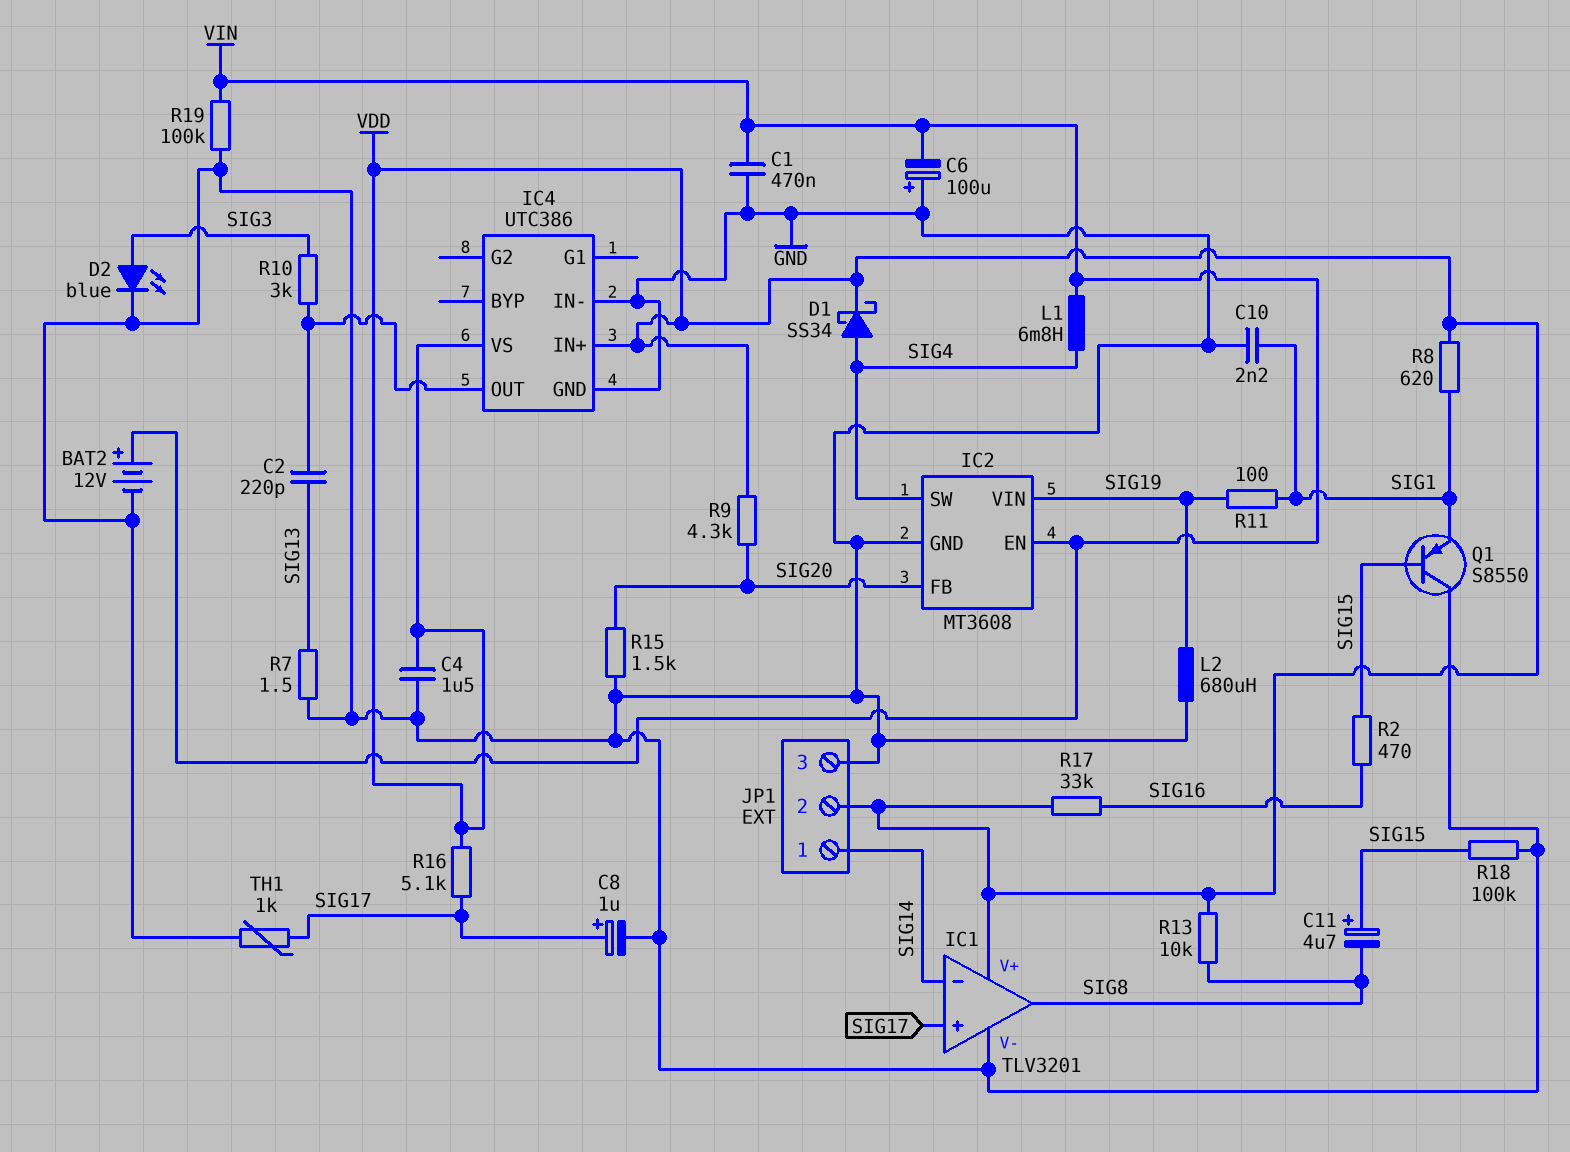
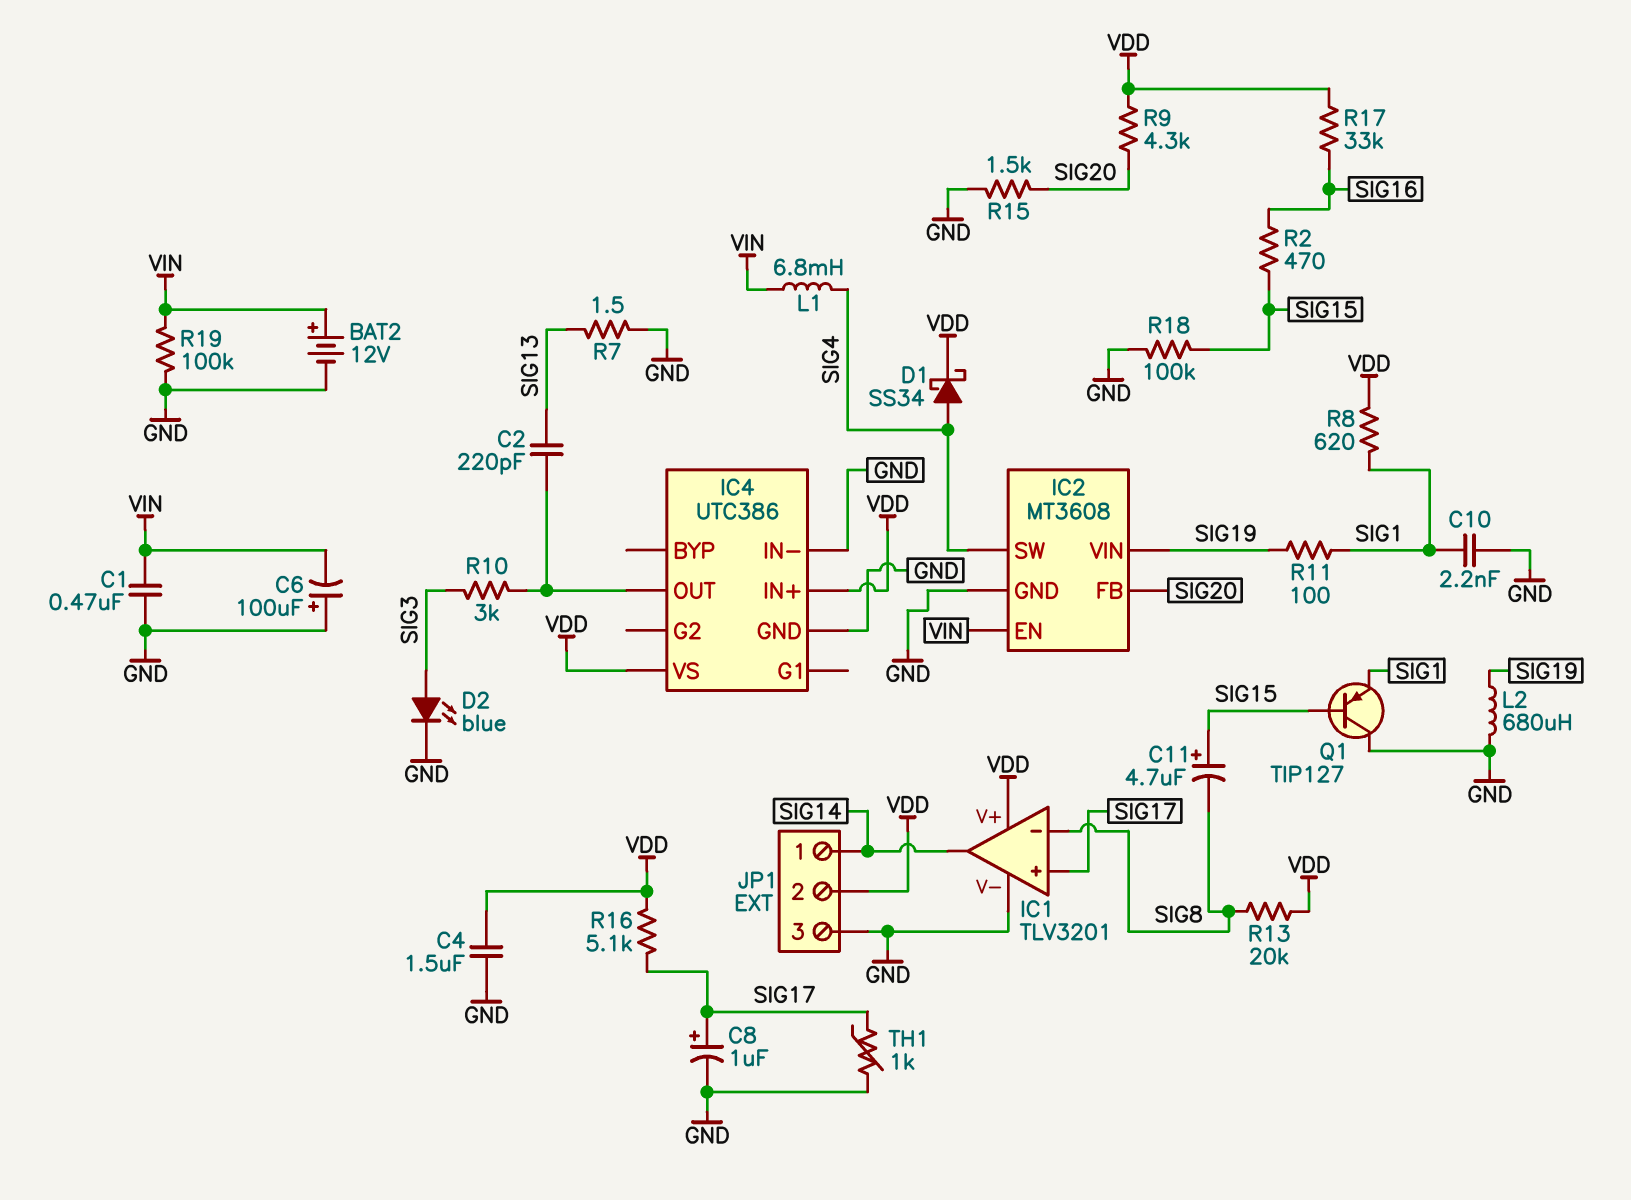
IC1 pin in-: SIG14 -> SIG8
IC1 pin out: SIG8 -> SIG14
Q1: PNP S8550 (B SIG15, C GND, E SIG1) -> PNP TIP127 (B SIG15, C GND, E SIG1)
R13: 10k (SIG8, VDD) -> 20k (SIG8, VDD)

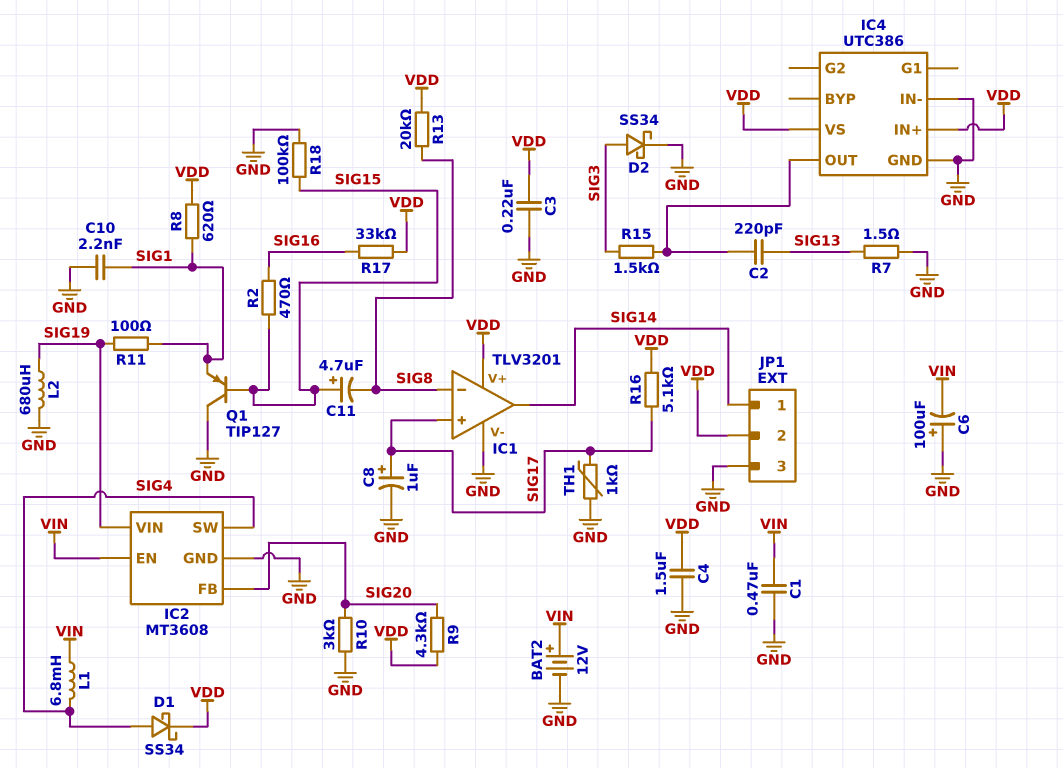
C3: none -> 220nF (GND, VDD)
D2: LED blue (A SIG3, K GND) -> schottky SS34 (A SIG3, K GND)
R10: 3k (IC4/OUT, SIG3) -> 3k (GND, SIG20)
R15: 1.5k (GND, SIG20) -> 1.5k (IC4/OUT, SIG3)
R19: 100k (GND, VIN) -> none

